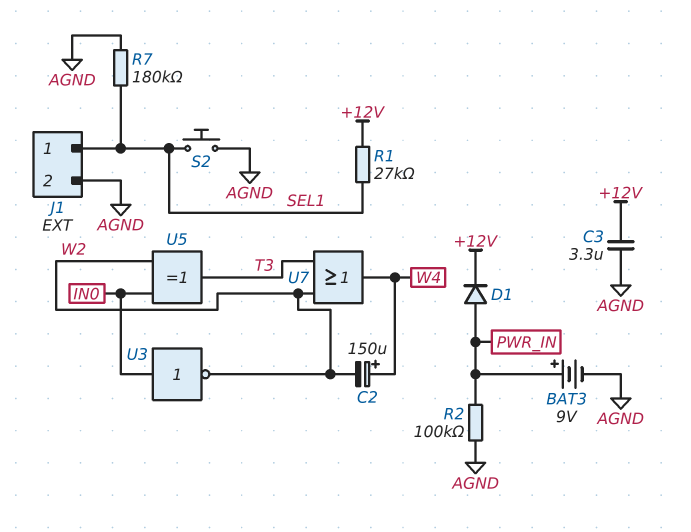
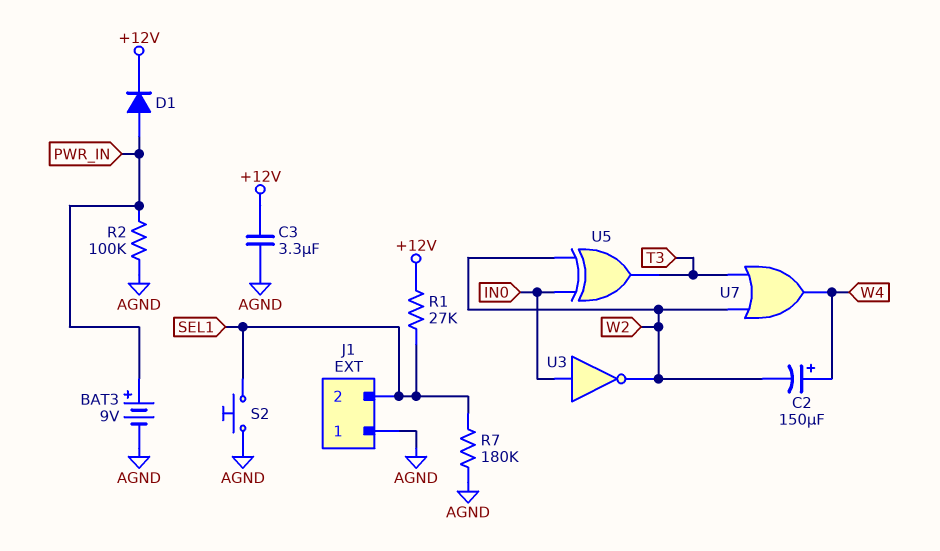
J1 pin 1: SEL1 -> AGND
J1 pin 2: AGND -> SEL1

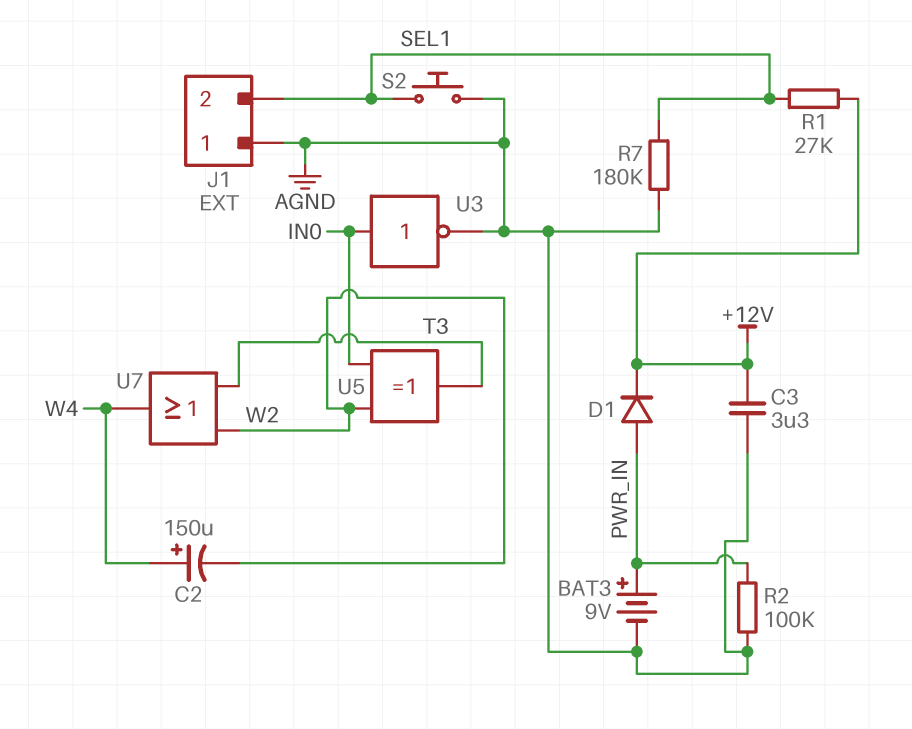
U3: NOT (in IN0, out W2) -> NOT (in IN0, out AGND)

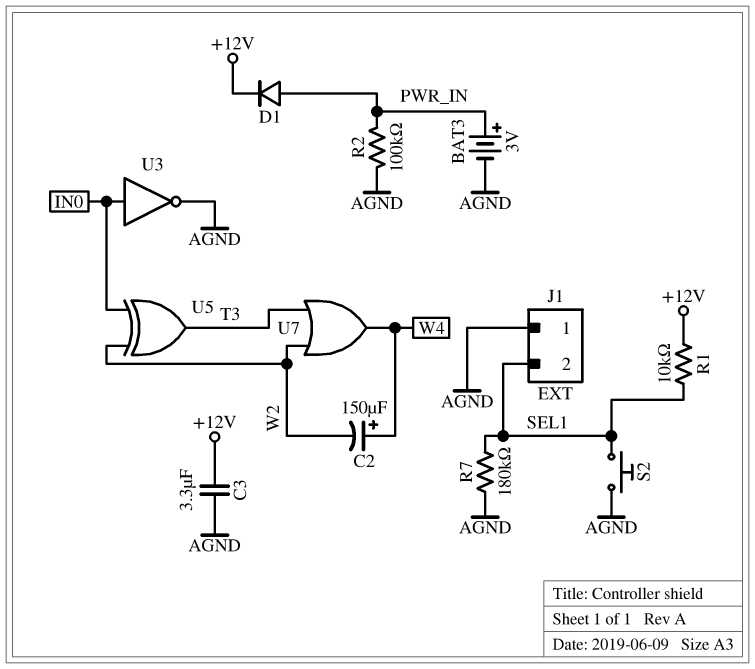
BAT3: 9V (plus PWR_IN, minus AGND) -> 3V (plus PWR_IN, minus AGND)
R1: 27k (+12V, SEL1) -> 10k (+12V, SEL1)

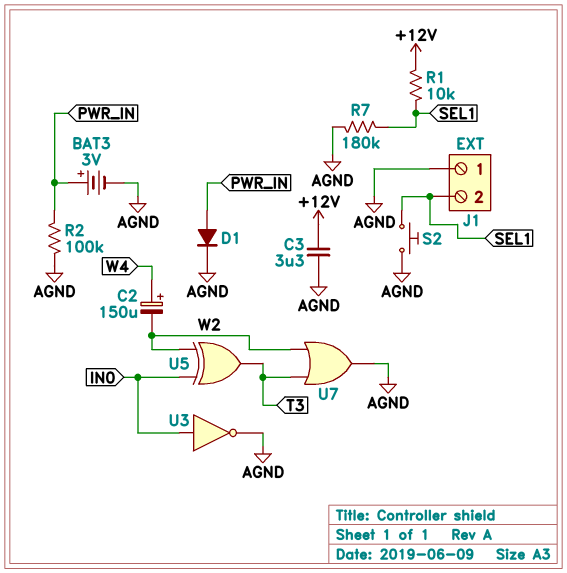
D1: diode (A PWR_IN, K +12V) -> diode (A PWR_IN, K AGND)
U7: OR (in T3, in W2, out W4) -> OR (in T3, in W2, out AGND)

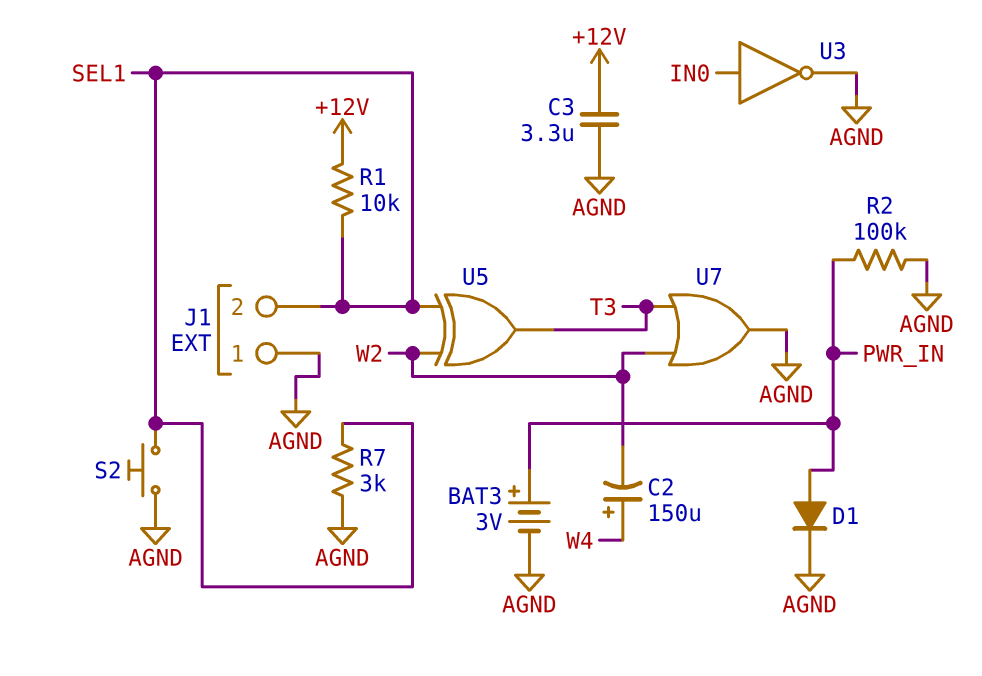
R7: 180k (AGND, SEL1) -> 3k (AGND, SEL1)
U5: XOR (in IN0, in W2, out T3) -> XOR (in SEL1, in W2, out T3)

